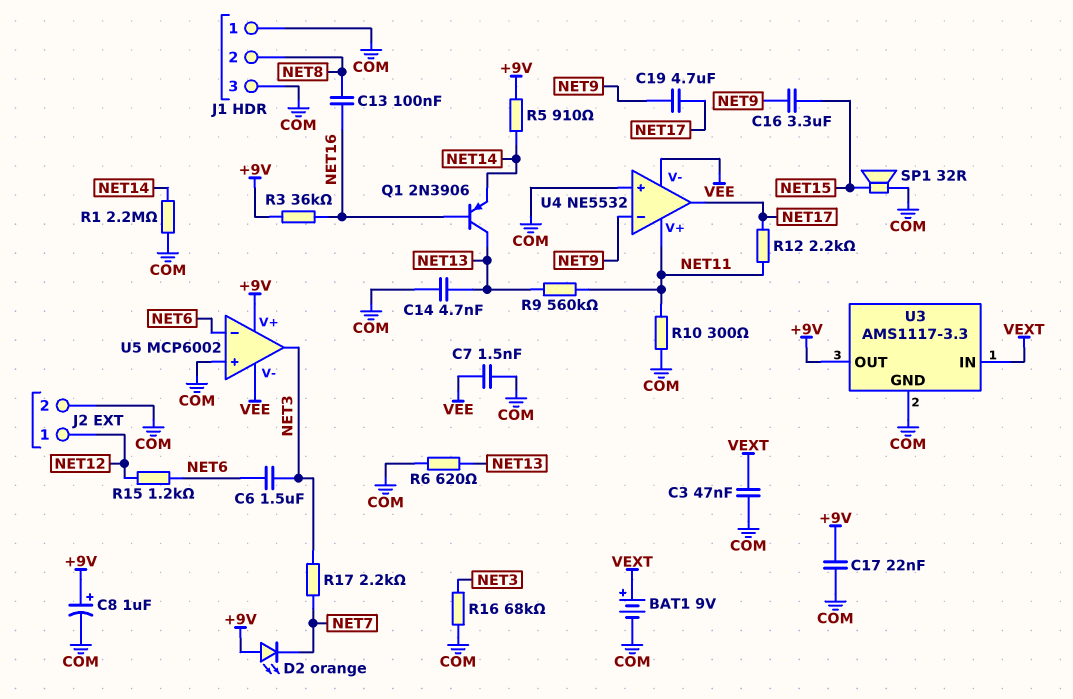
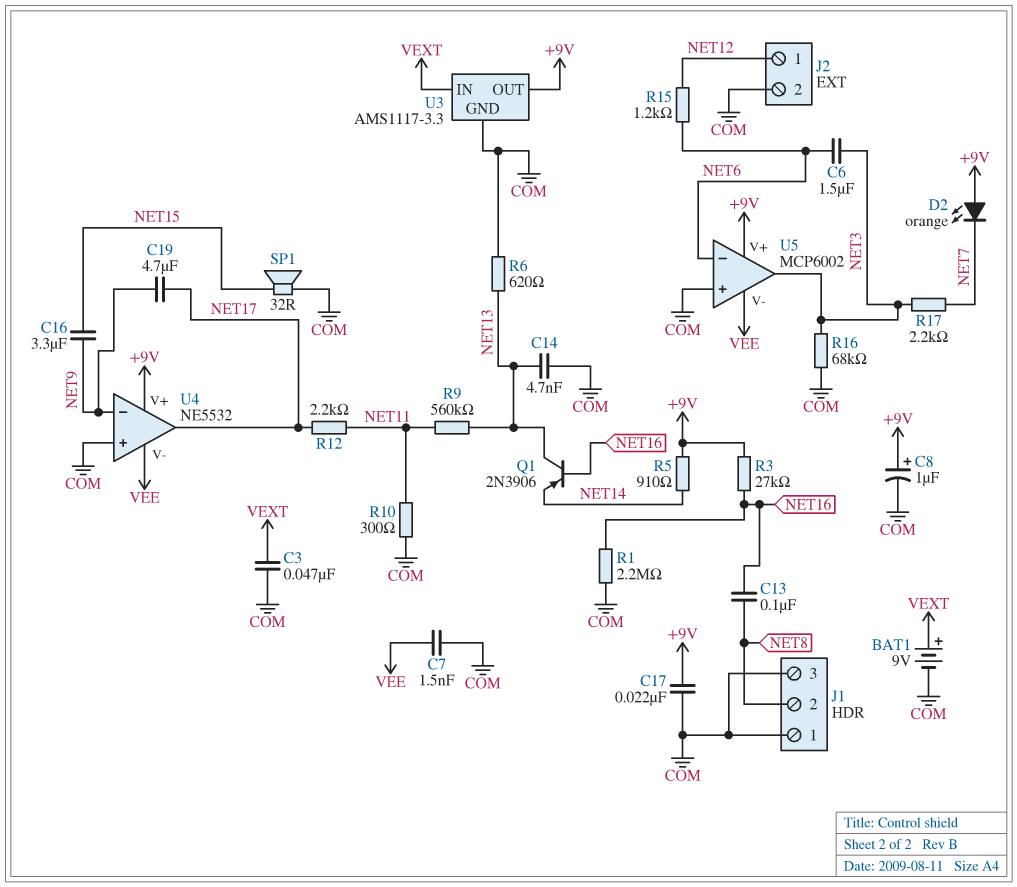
R1: 2.2M (COM, NET14) -> 2.2M (COM, NET16)
R3: 36k (+9V, NET16) -> 27k (+9V, NET16)
U4 pin V+: NET11 -> +9V

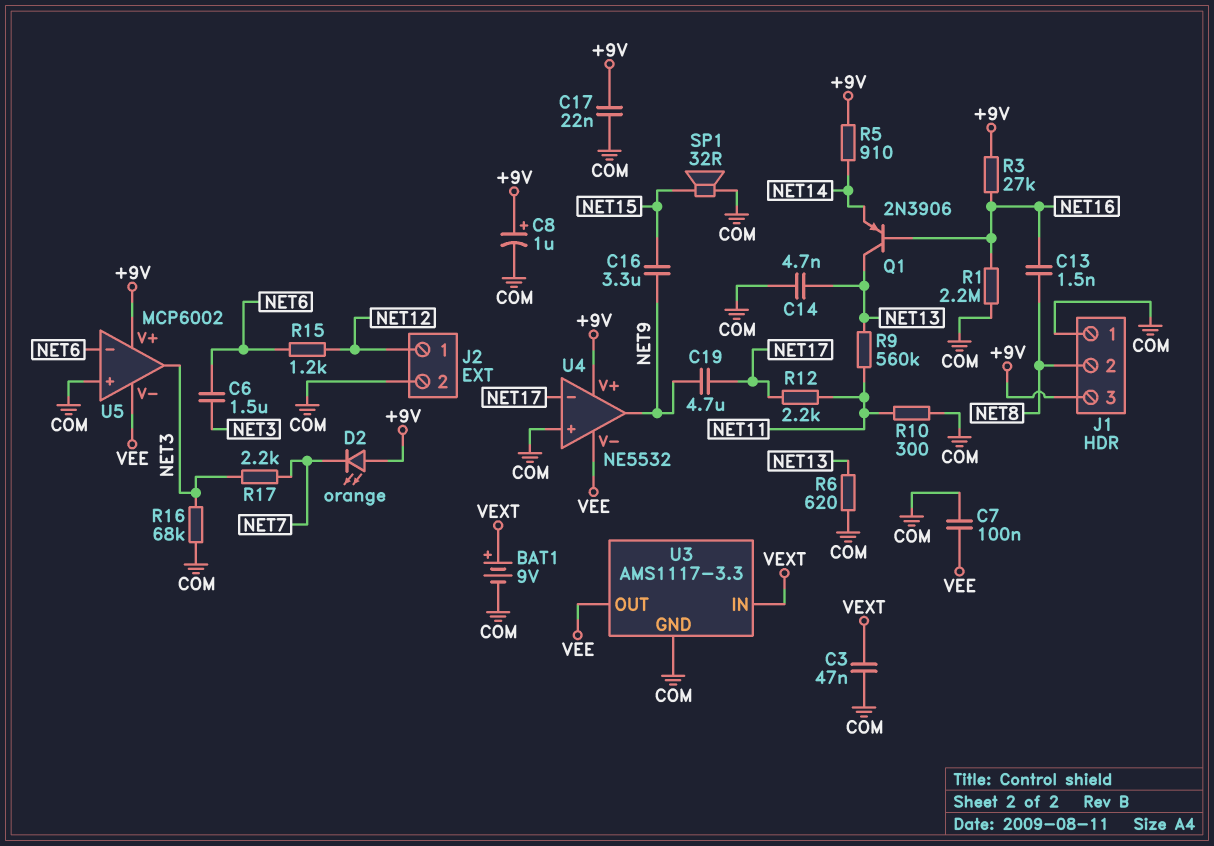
C7: 1.5nF (COM, VEE) -> 100nF (COM, VEE)
C13: 100nF (NET8, NET16) -> 1.5nF (NET8, NET16)
J1 pin 3: COM -> +9V
U3 pin OUT: +9V -> VEE
U4 pin in-: NET9 -> NET17
U4 pin out: NET17 -> NET9

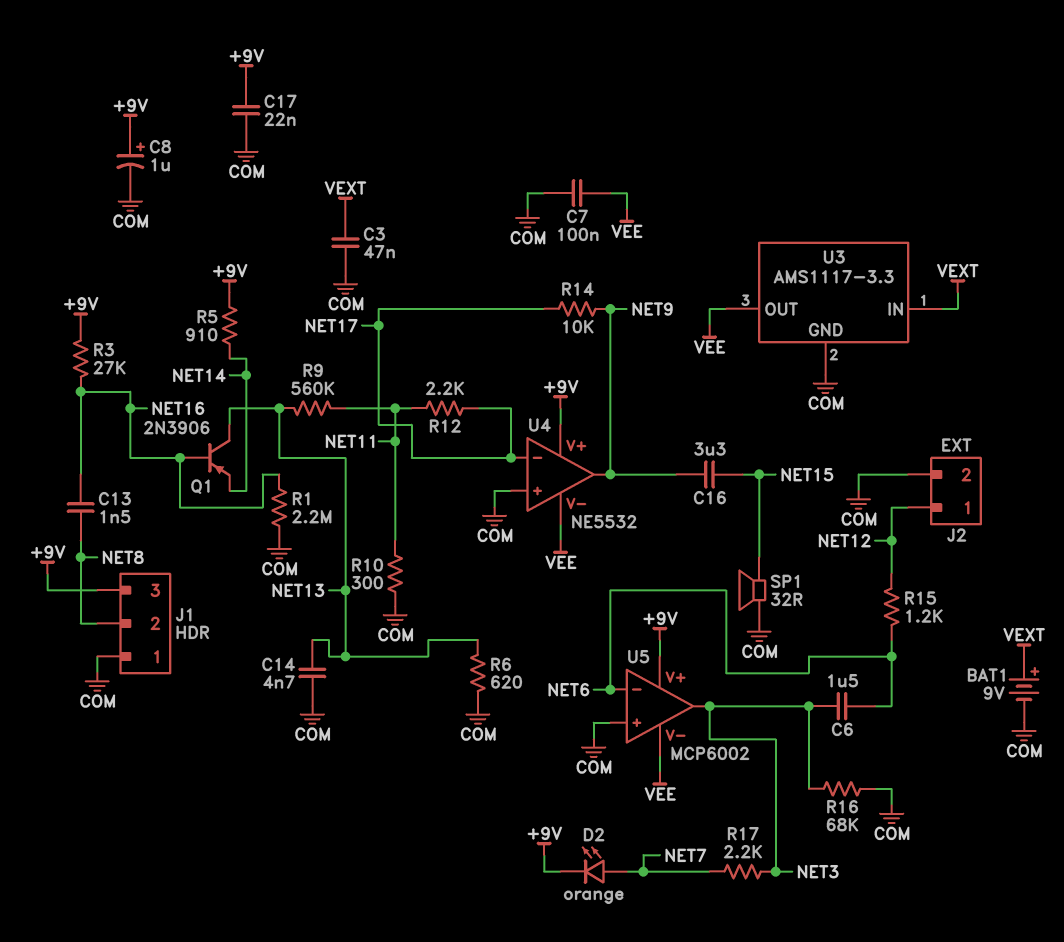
C19: 4.7uF (NET9, NET17) -> none
D2: LED orange (A +9V, K NET7) -> LED orange (A NET7, K +9V)
R14: none -> 10k (NET9, NET17)

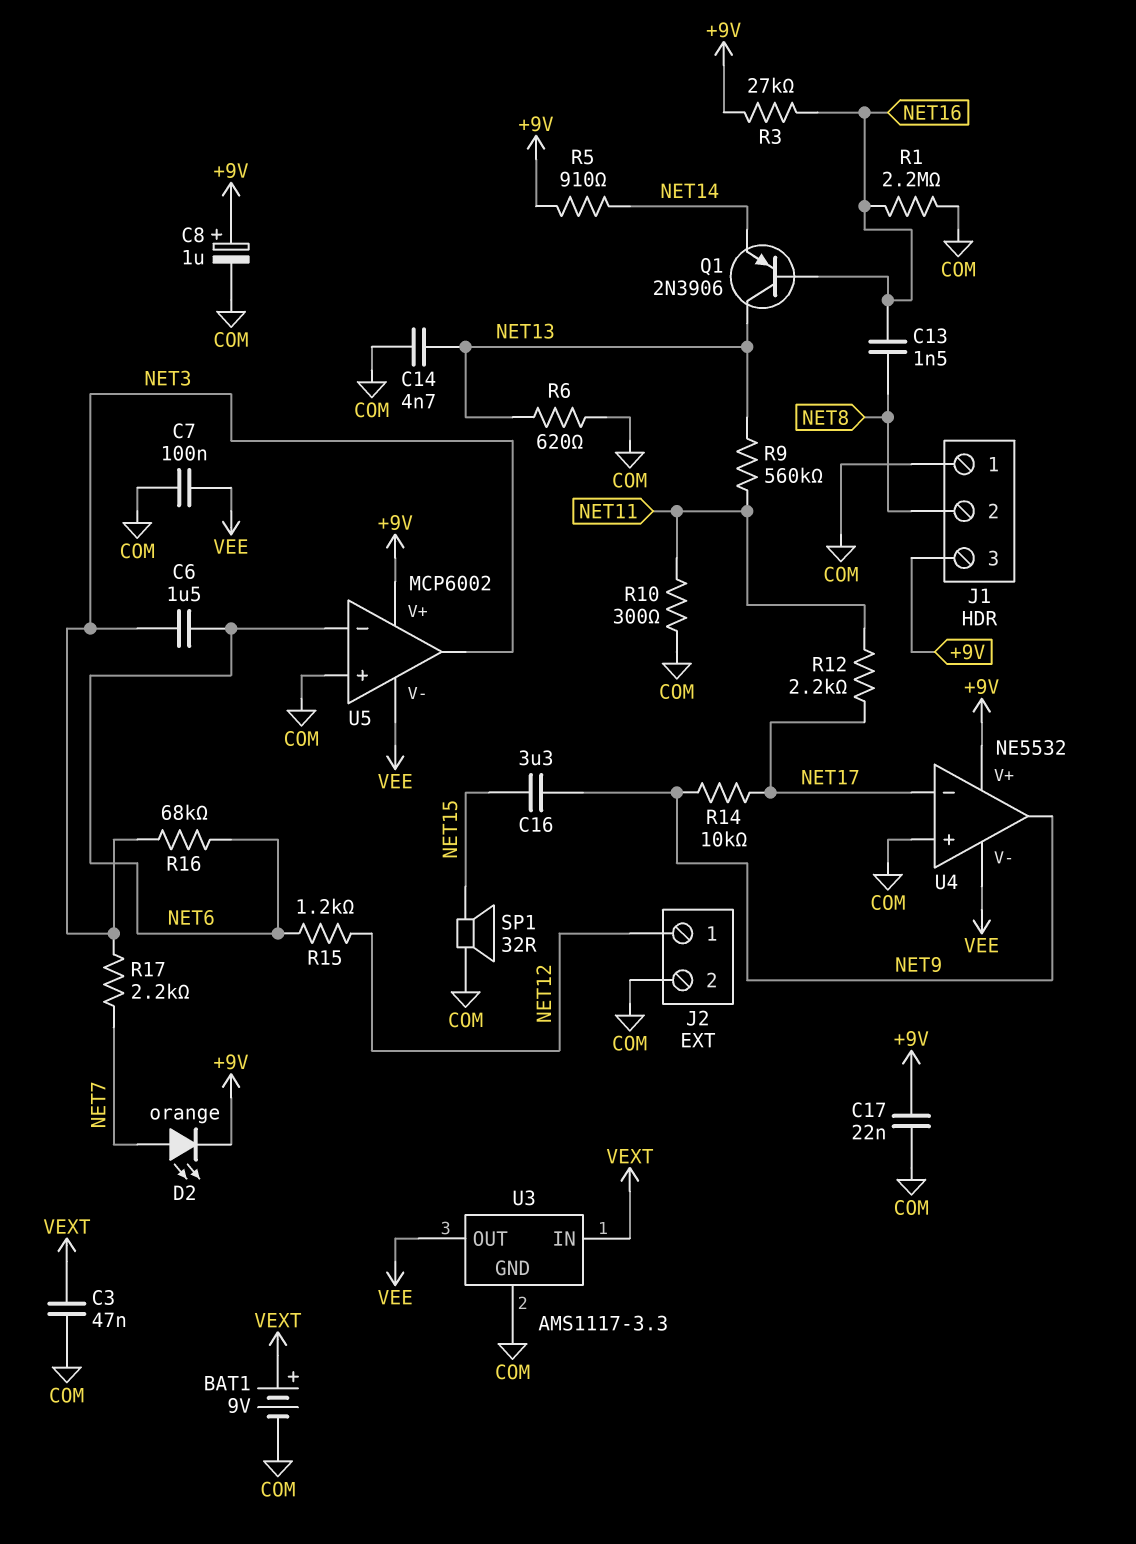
R16: 68k (COM, NET3) -> 68k (NET3, NET6)

